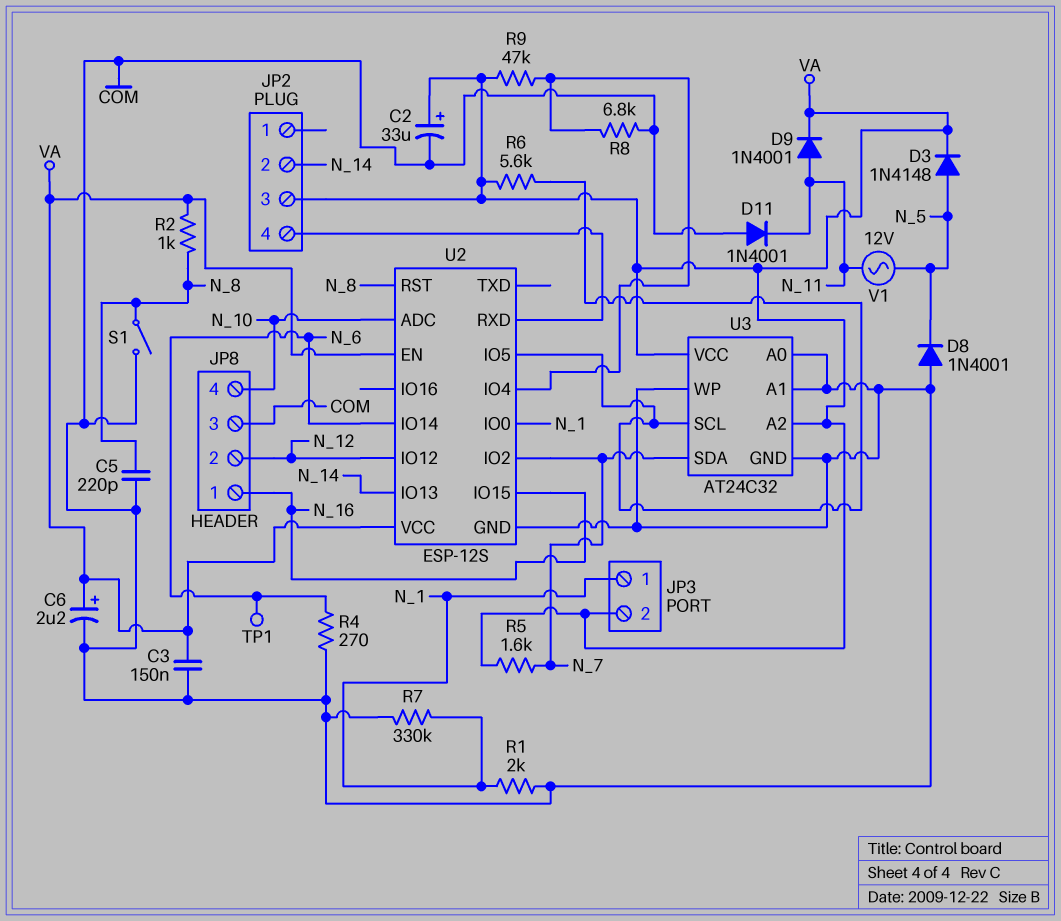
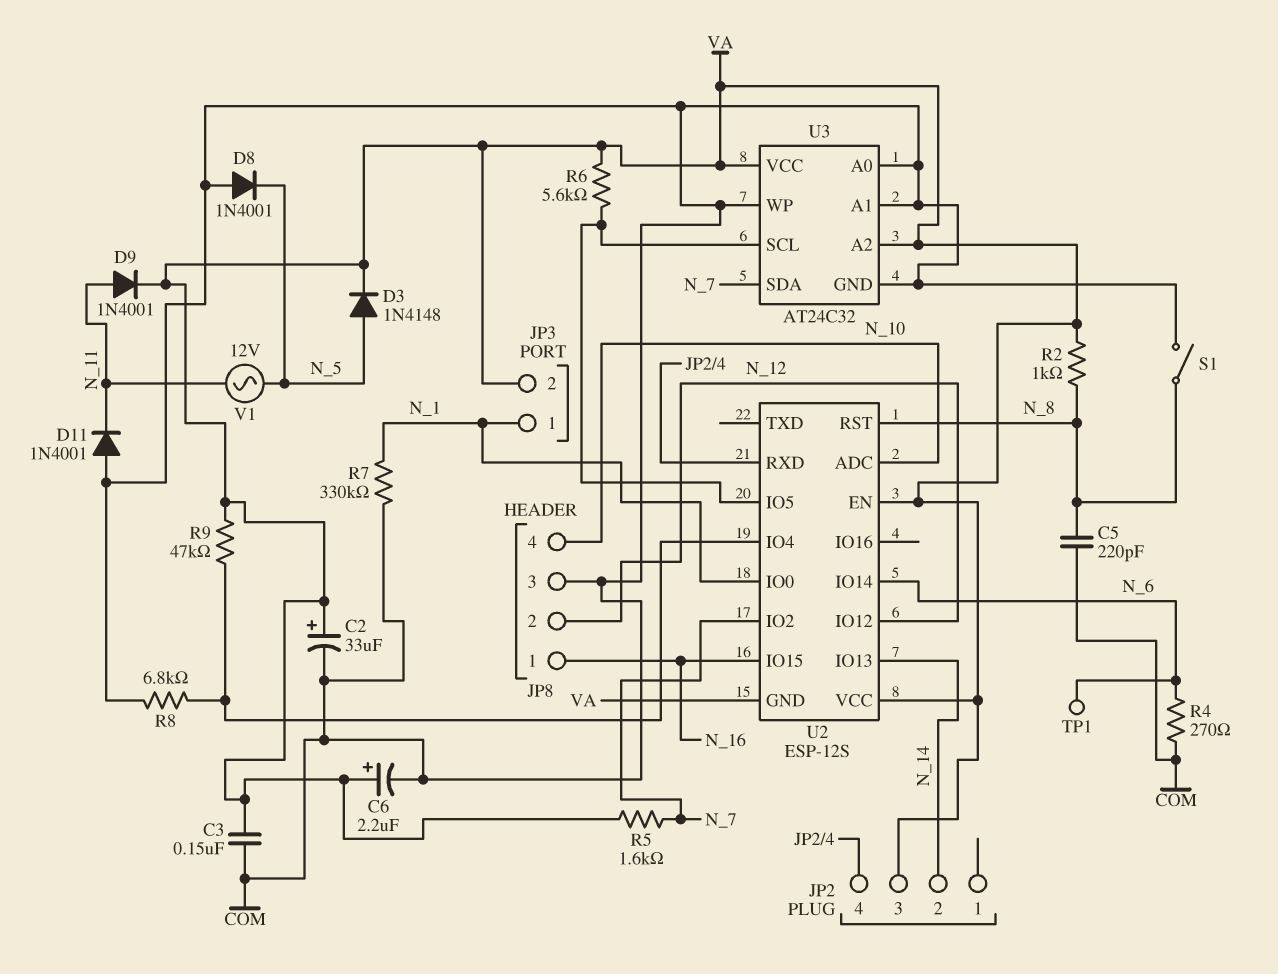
R1: 2k (COM, N_1) -> none
U2 pin GND: COM -> VA

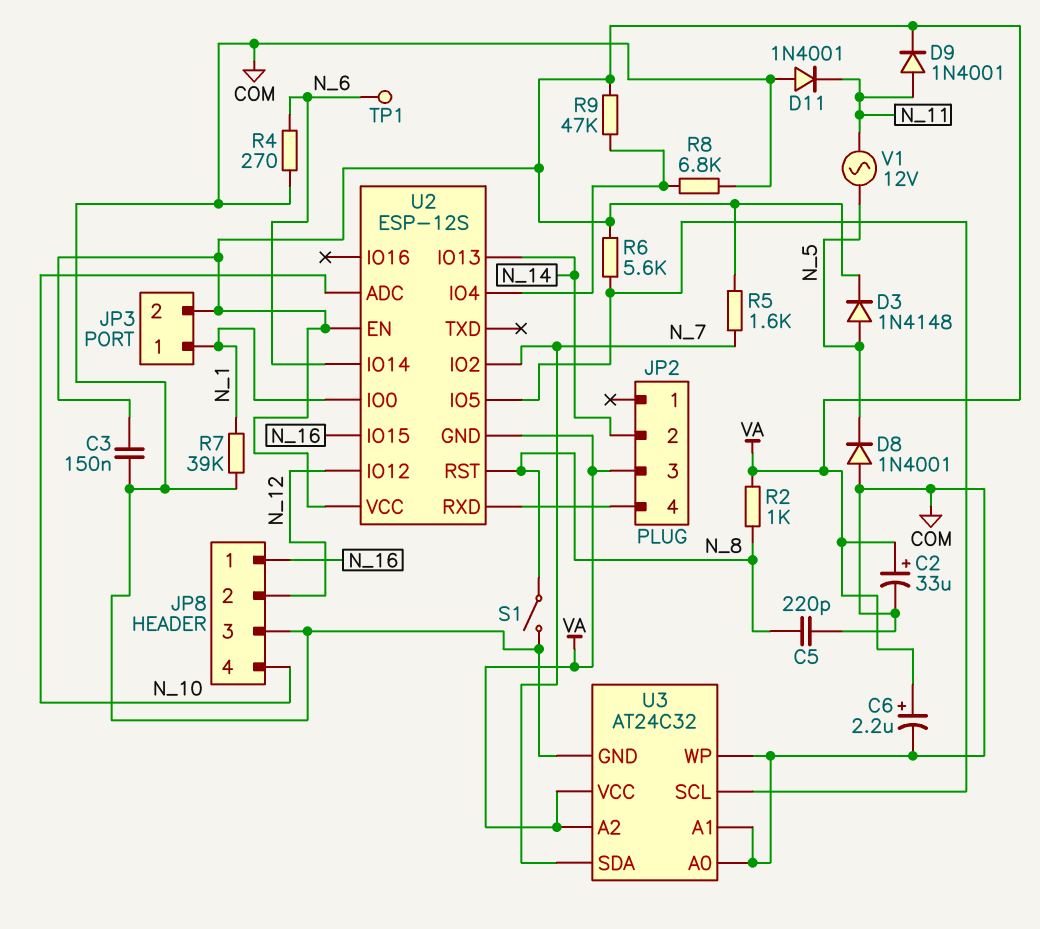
R7: 330k (COM, N_1) -> 39k (COM, N_1)

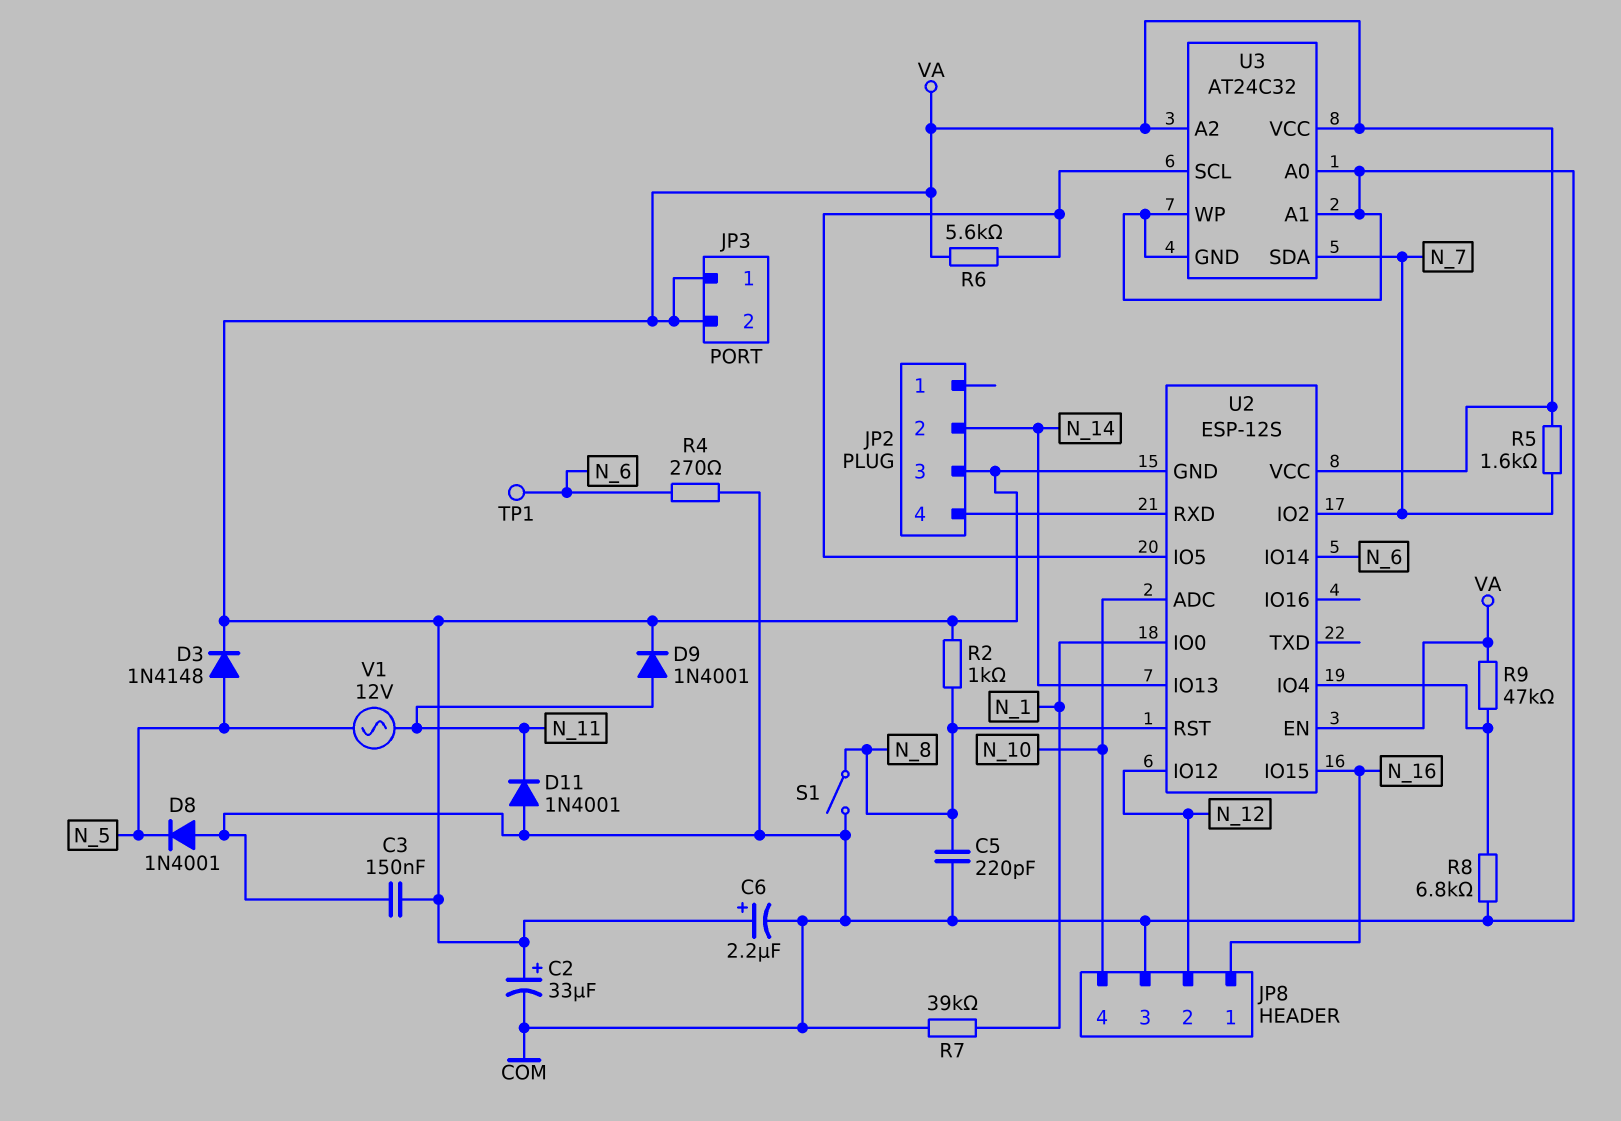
JP3 pin 1: N_1 -> VA

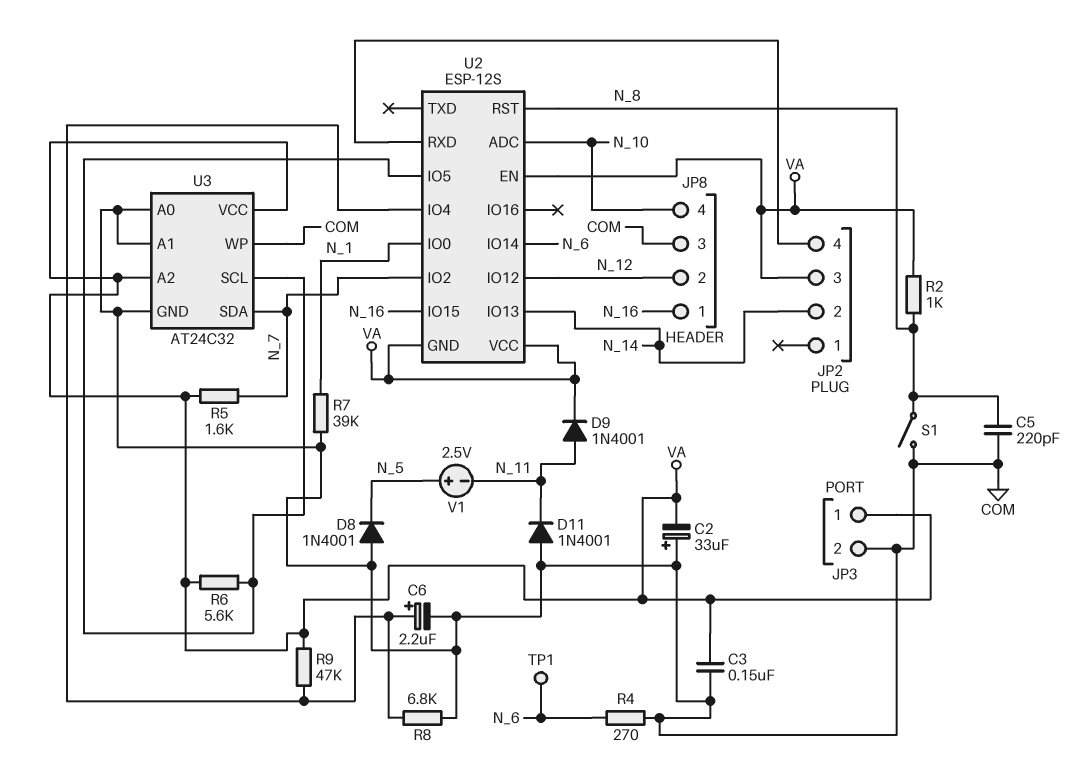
C2: 33uF (plus VA, minus COM) -> 33uF (plus COM, minus VA)
C6: 2.2uF (plus VA, minus COM) -> 2.2uF (plus U2/IO4, minus COM)
D3: diode 1N4148 (A N_5, K VA) -> none
JP3 pin 2: VA -> COM
V1: AC 12V (N_5, N_11) -> 2.5V (plus N_5, minus N_11)

